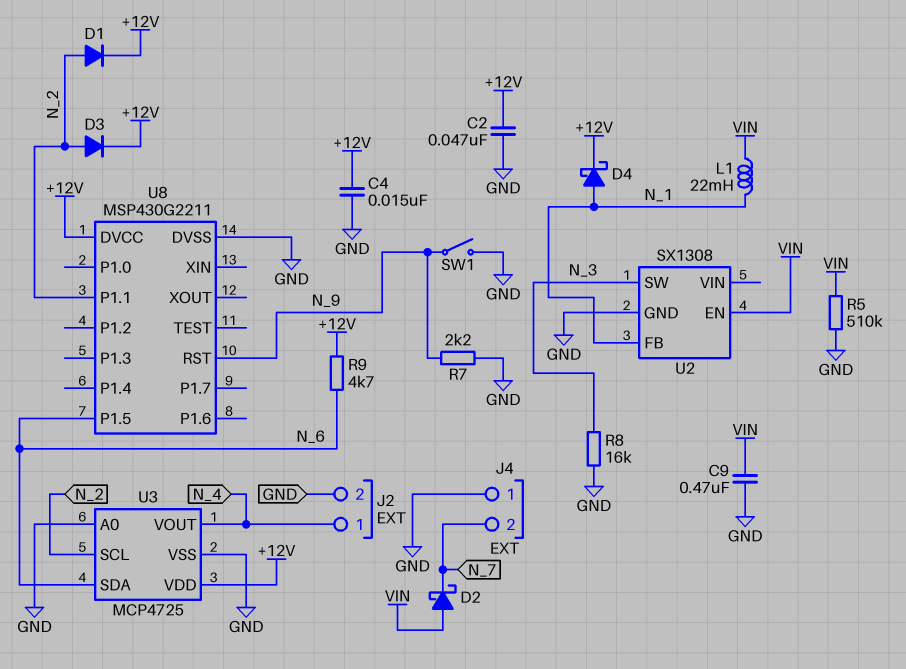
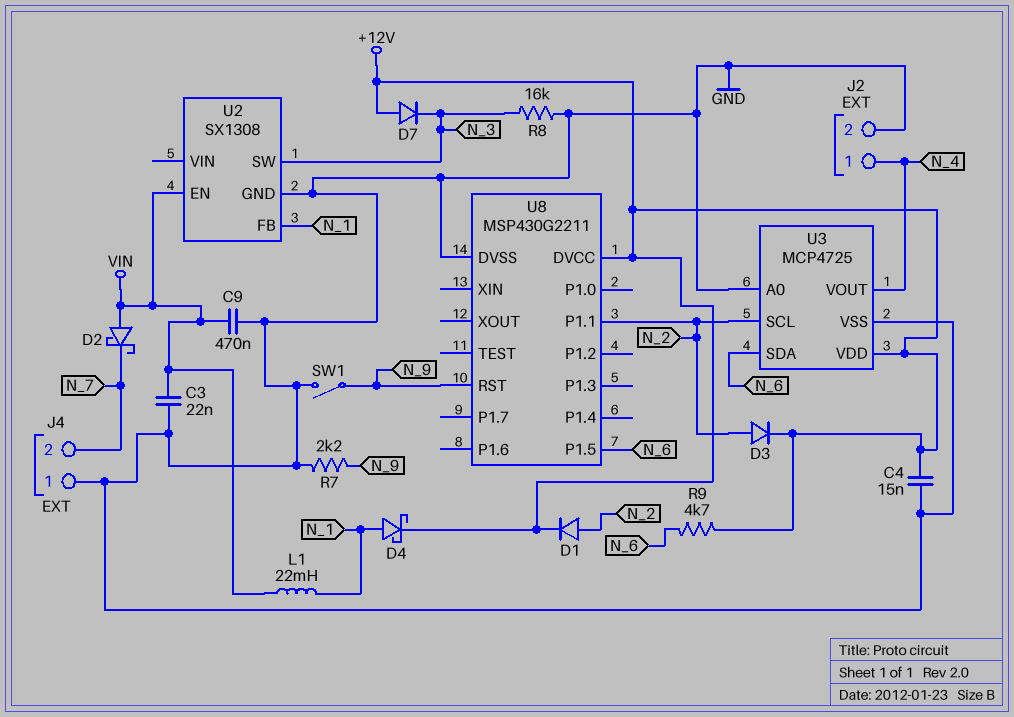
C2: 47nF (+12V, GND) -> none
C3: none -> 22nF (GND, VIN)
D7: none -> diode (A +12V, K N_3)
R5: 510k (GND, VIN) -> none

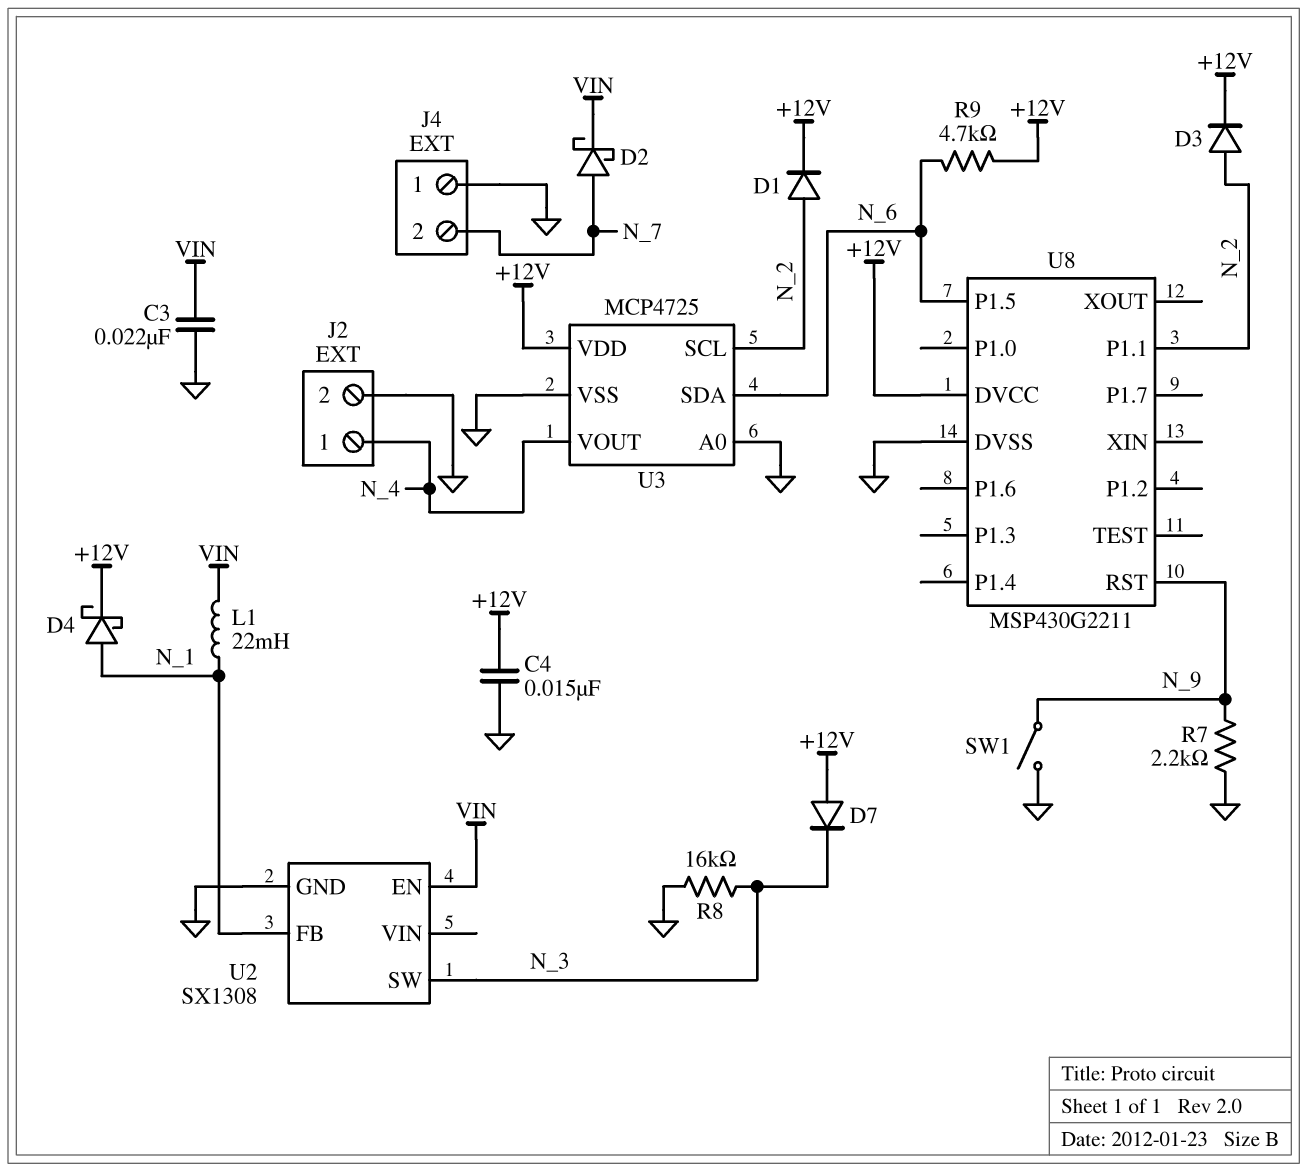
C9: 470nF (GND, VIN) -> none
D2: schottky (A VIN, K N_7) -> schottky (A N_7, K VIN)

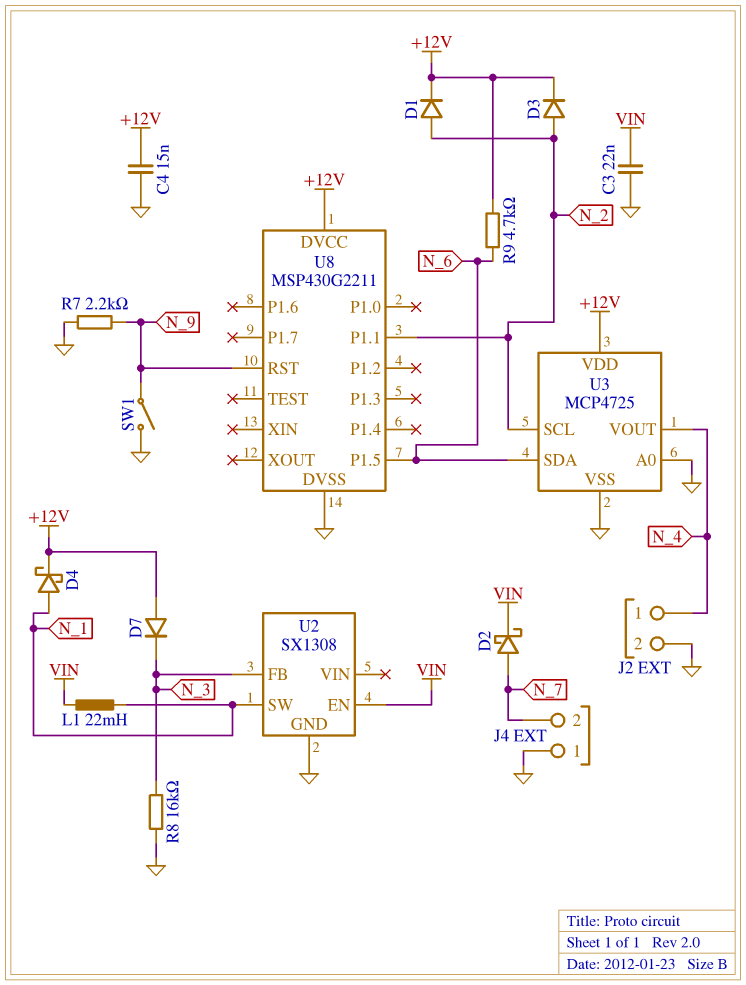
U2 pin FB: N_1 -> N_3
U2 pin SW: N_3 -> N_1

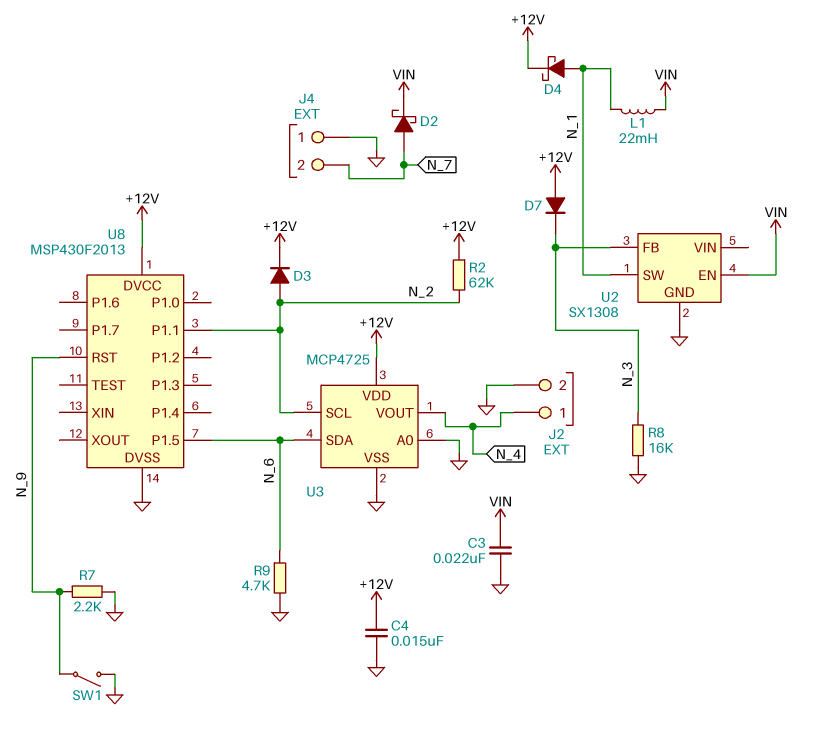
D1: diode (A N_2, K +12V) -> none
R2: none -> 62k (+12V, N_2)
R9: 4.7k (+12V, N_6) -> 4.7k (GND, N_6)
U8: MSP430G2211 -> MSP430F2013

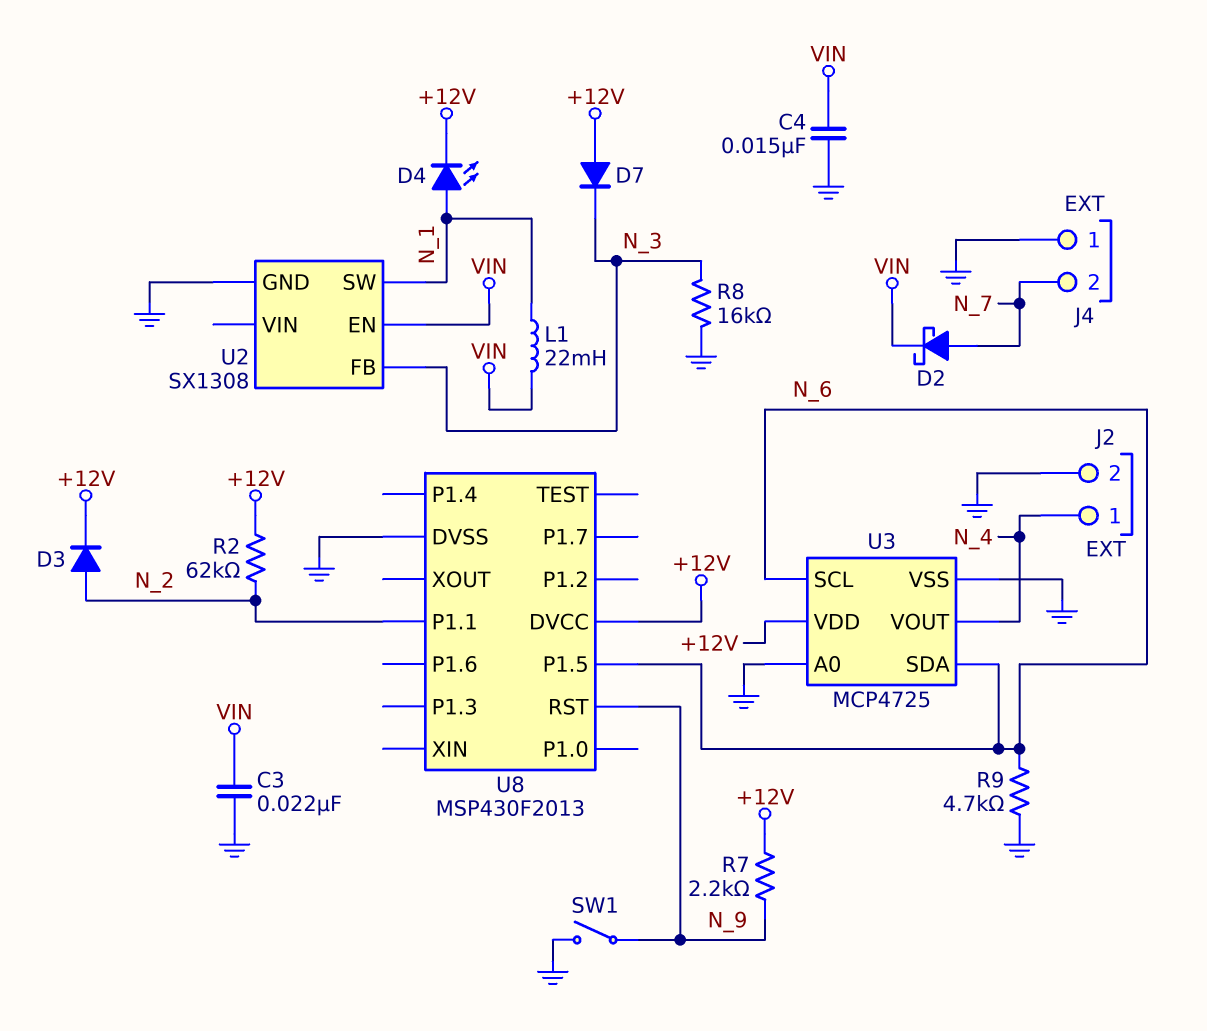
C4: 15nF (+12V, GND) -> 15nF (GND, VIN)
D4: schottky (A N_1, K +12V) -> LED (A N_1, K +12V)
R7: 2.2k (GND, N_9) -> 2.2k (+12V, N_9)
U3 pin SCL: N_2 -> N_6

